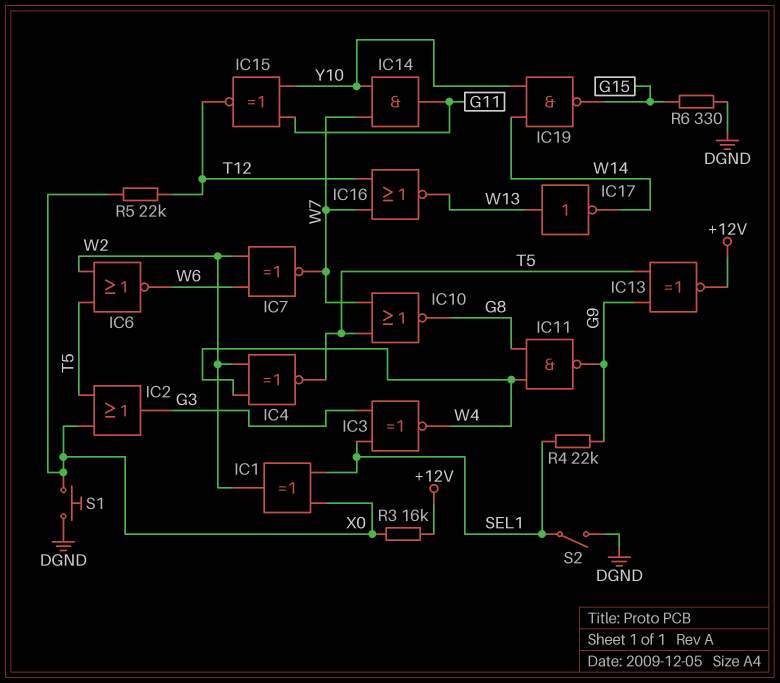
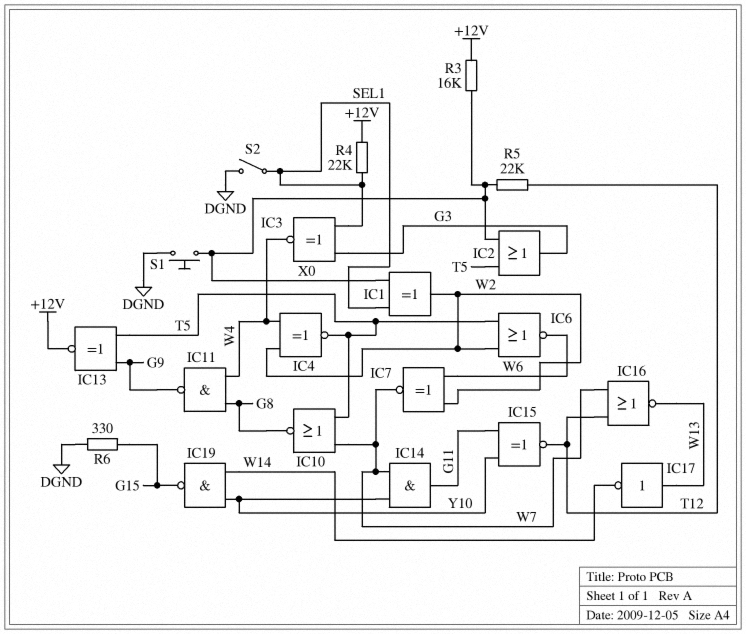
R4: 22k (G9, SEL1) -> 22k (+12V, SEL1)

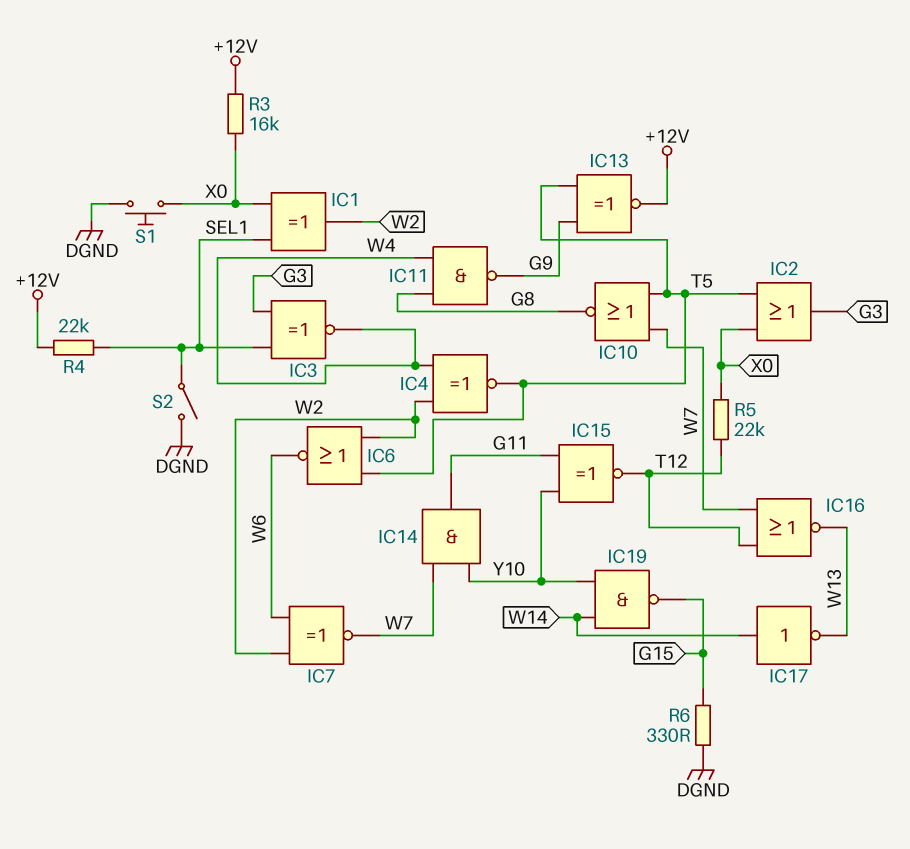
IC17: NOT (in W13, out W14) -> NOT (in W14, out W13)

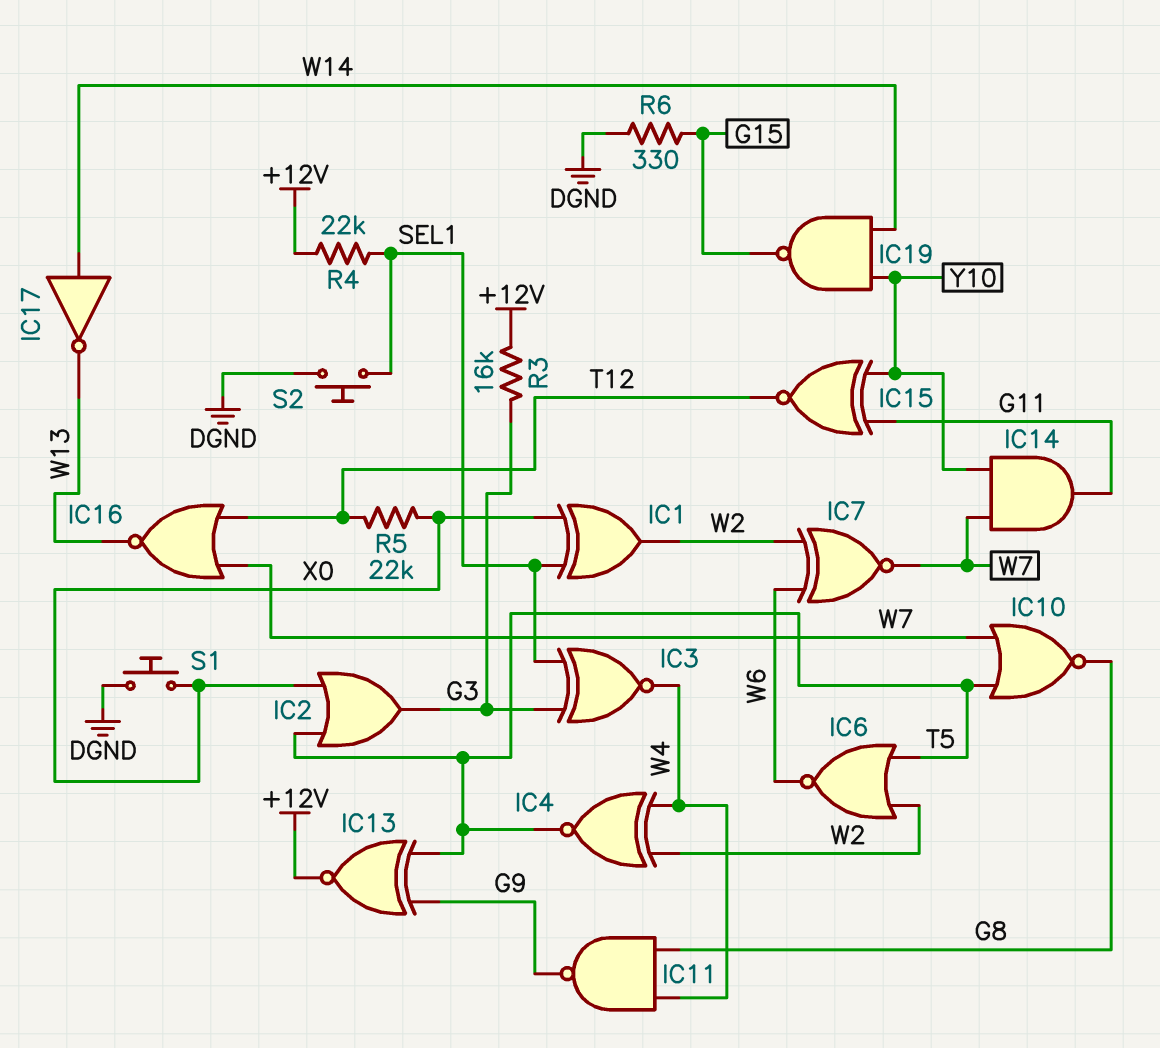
R3: 16k (+12V, X0) -> 16k (+12V, G3)
S2: switch (DGND, SEL1) -> button (DGND, SEL1)

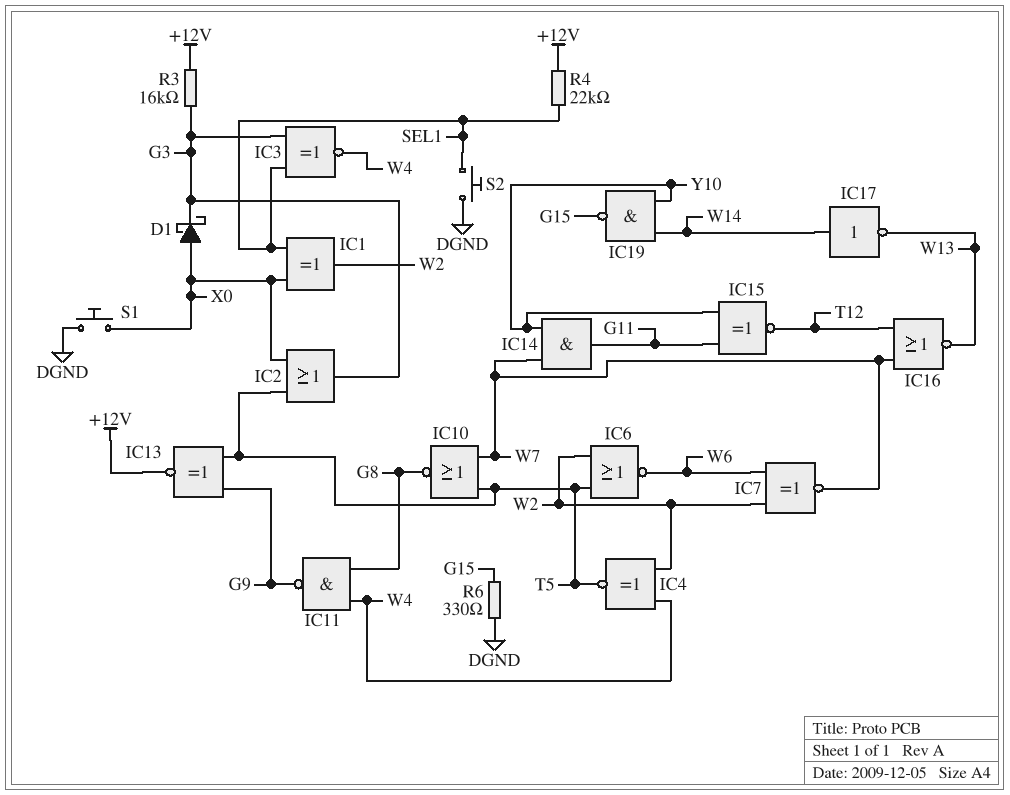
D1: none -> schottky (A X0, K G3)
R5: 22k (T12, X0) -> none

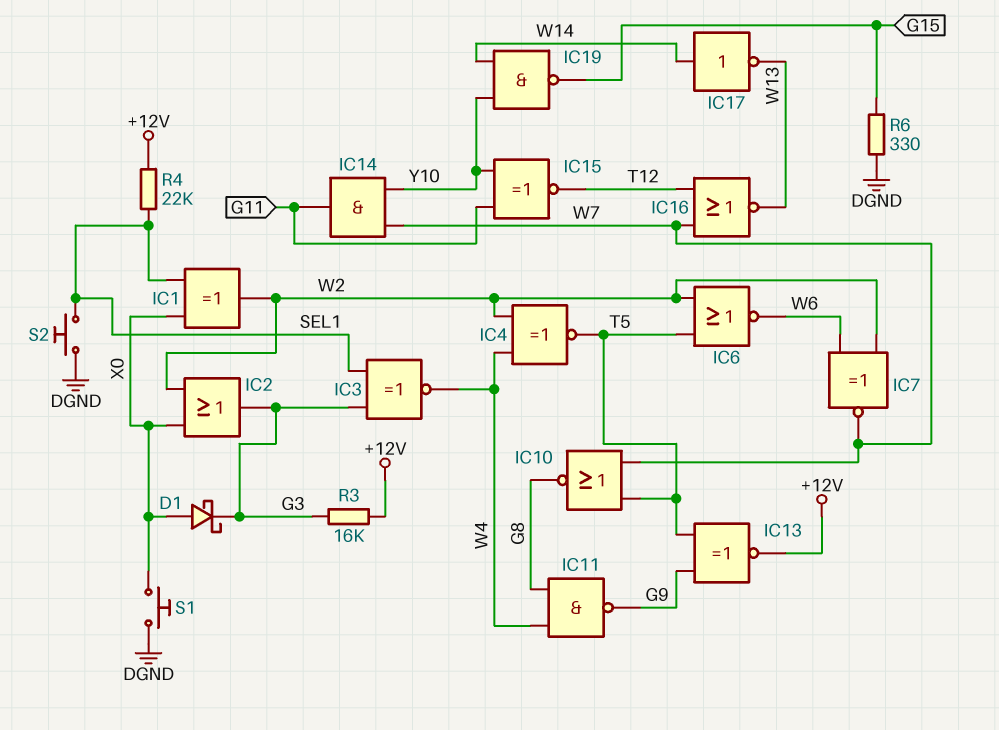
IC2: OR (in T5, in X0, out G3) -> OR (in W2, in X0, out G3)

